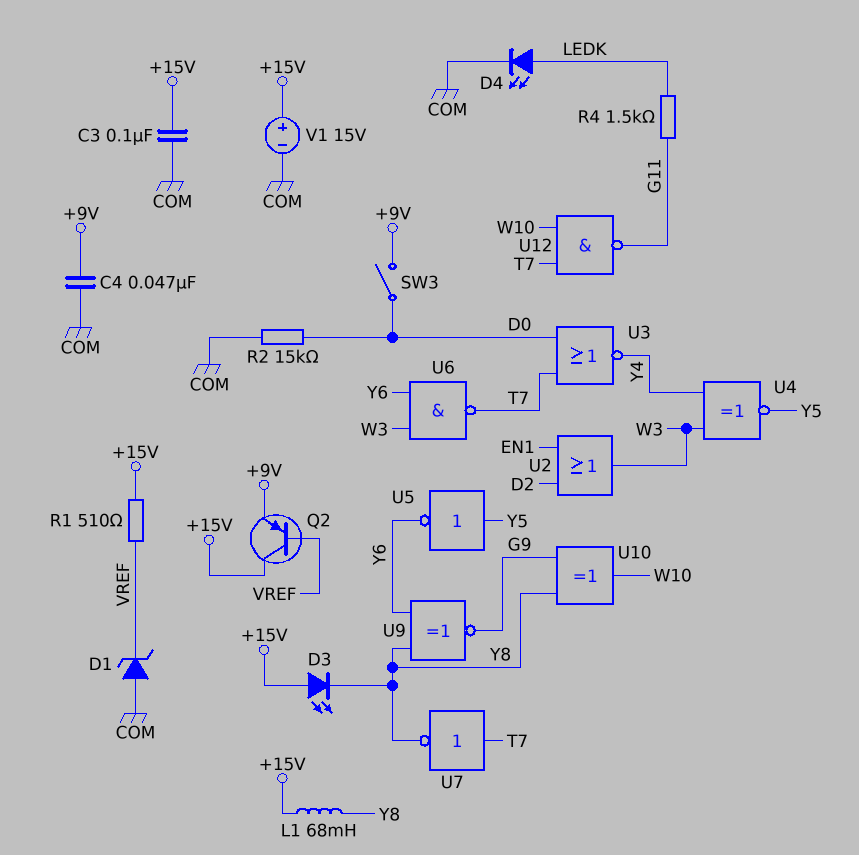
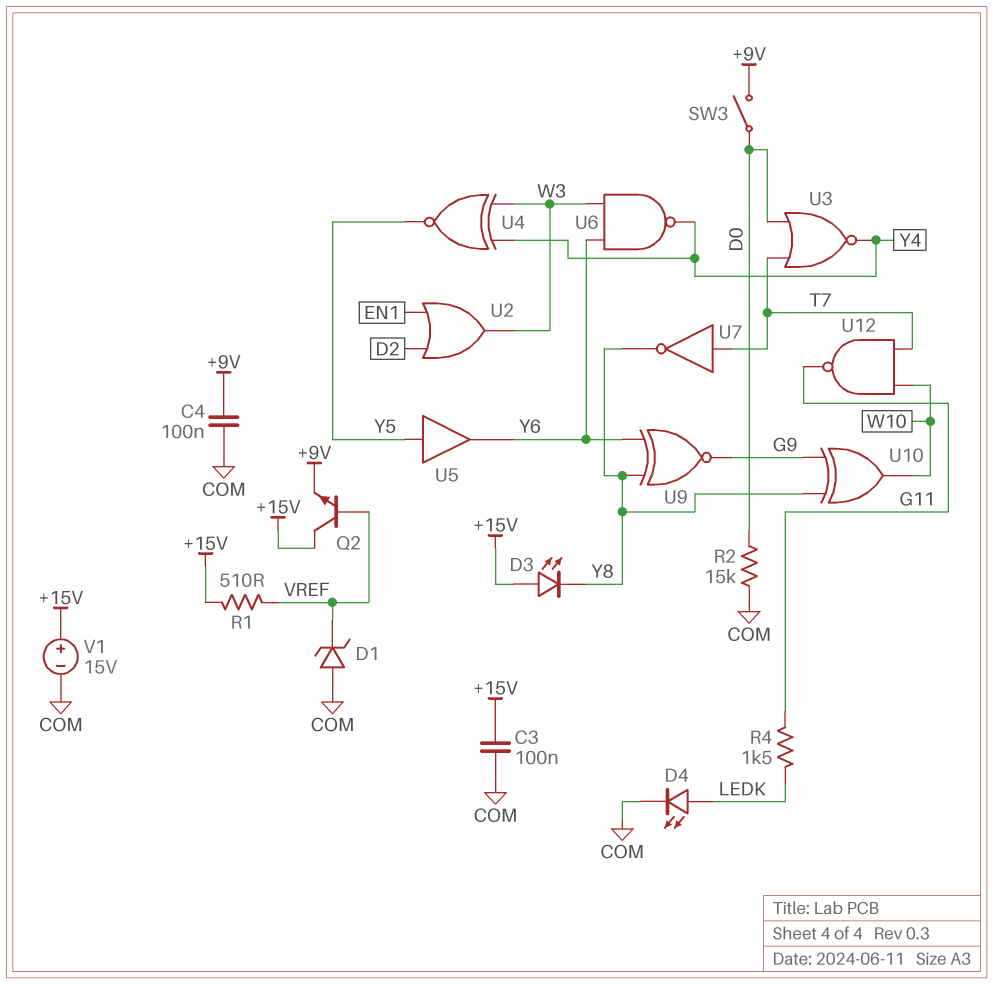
C4: 47nF (+9V, COM) -> 100nF (+9V, COM)
L1: 68mH (+15V, Y8) -> none
Q2: PNP (B VREF, C +15V, E +9V) -> NPN (B VREF, C +15V, E +9V)
U5: NOT (in Y5, out Y6) -> buffer (in Y5, out Y6)
U6: NAND (in W3, in Y6, out T7) -> NAND (in W3, in Y6, out Y4)

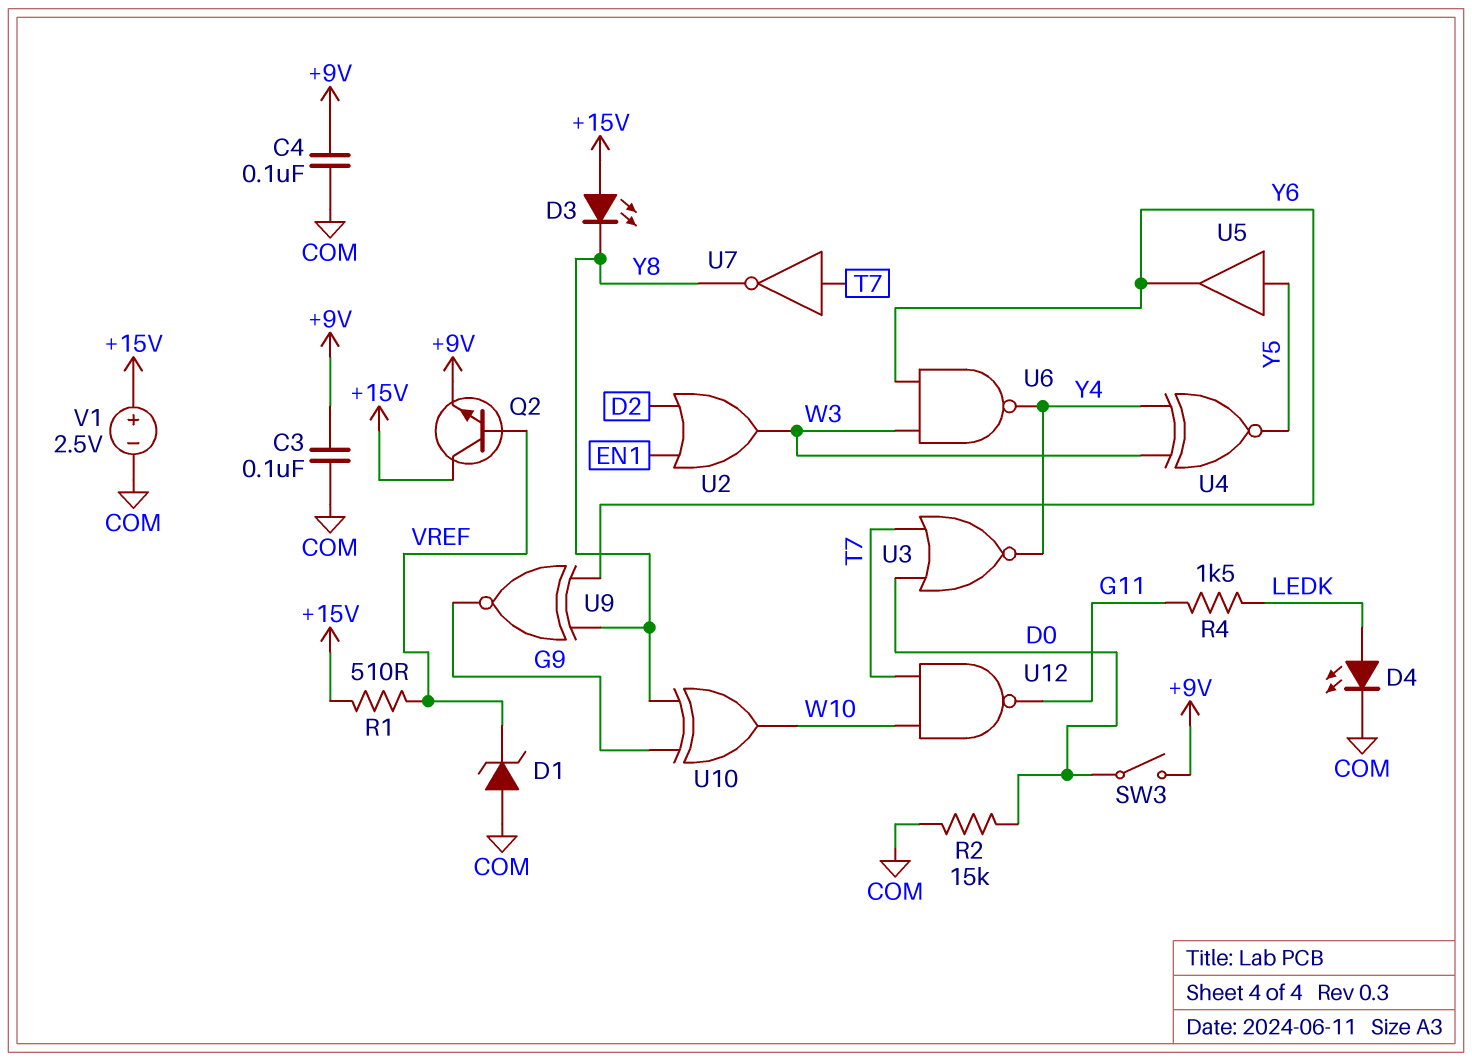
C3: 100nF (+15V, COM) -> 100nF (+9V, COM)
V1: 15V (plus +15V, minus COM) -> 2.5V (plus +15V, minus COM)

